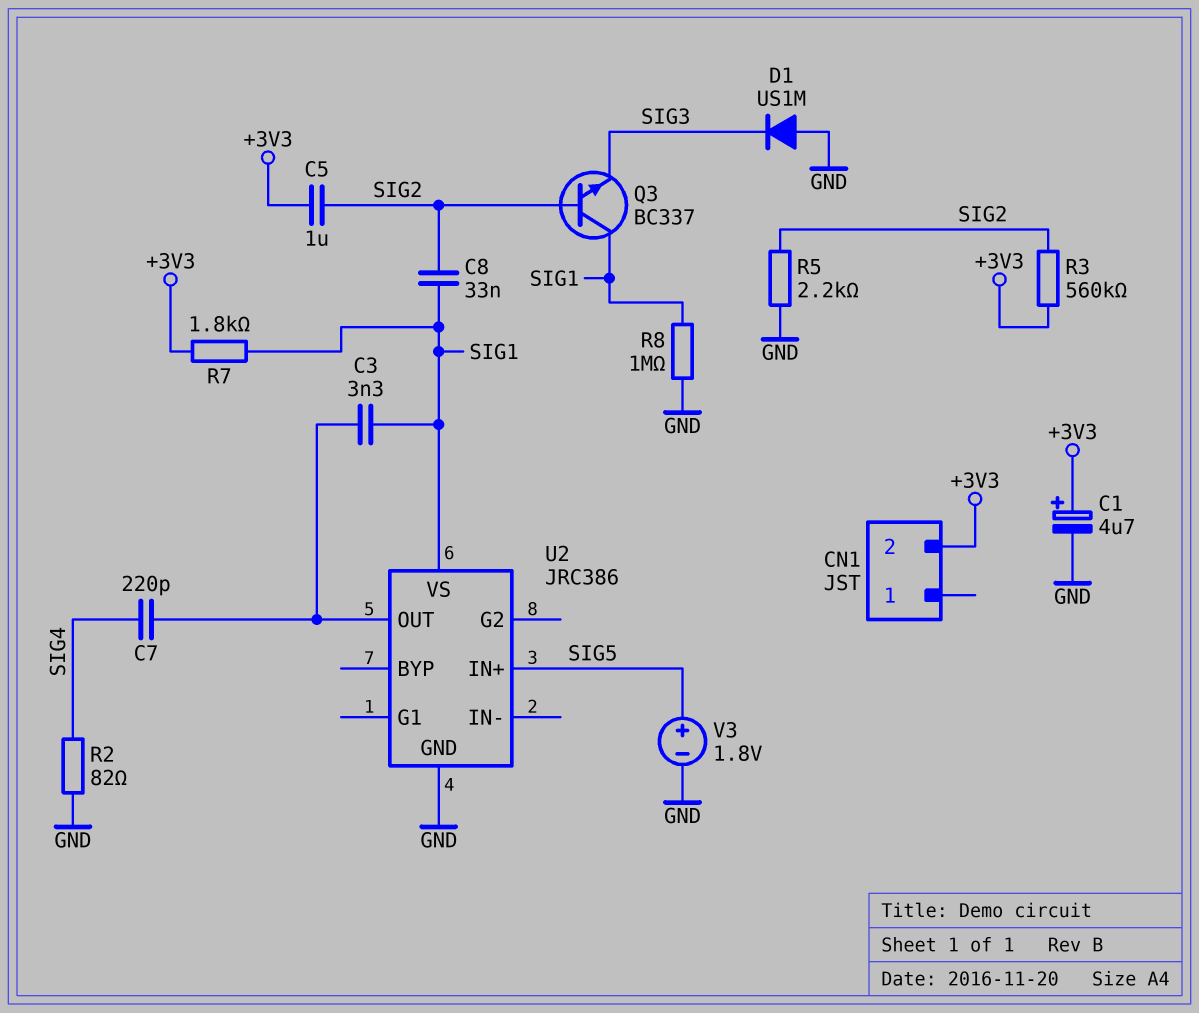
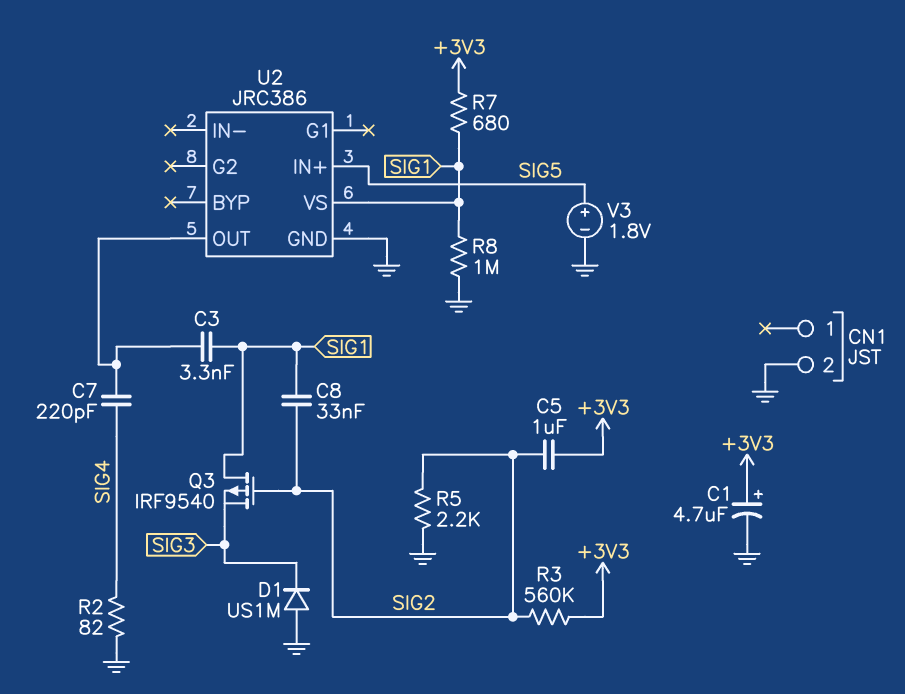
CN1 pin 2: +3V3 -> GND
Q3: NPN BC337 (B SIG2, C SIG1, E SIG3) -> PMOS IRF9540 (G SIG2, D SIG1, S SIG3)
R7: 1.8k (+3V3, SIG1) -> 680 (+3V3, SIG1)

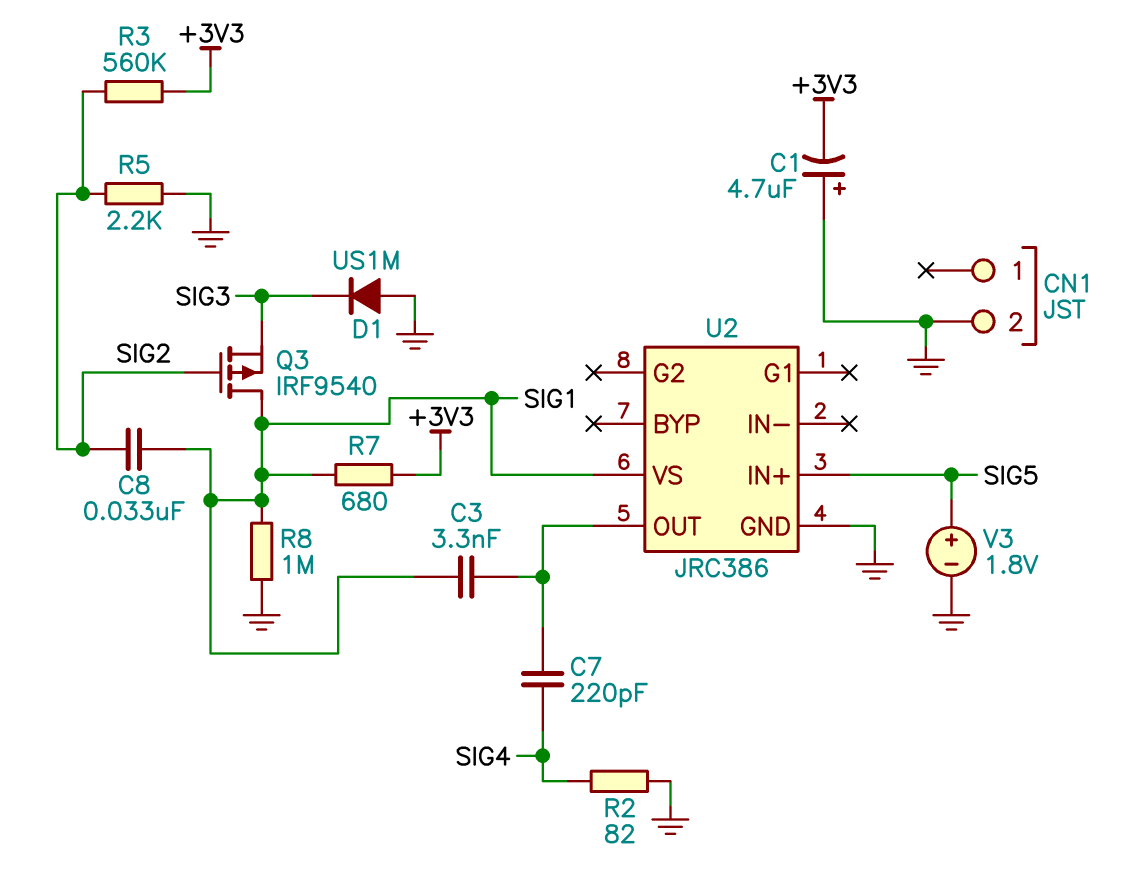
C1: 4.7uF (plus +3V3, minus GND) -> 4.7uF (plus GND, minus +3V3)
C5: 1uF (+3V3, SIG2) -> none

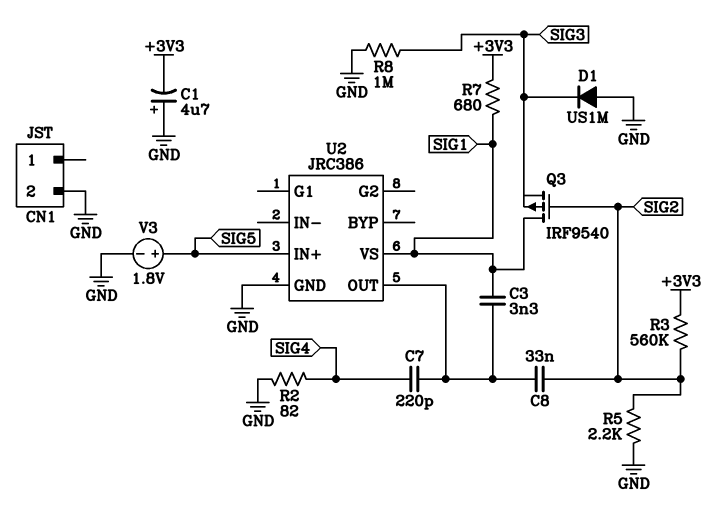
C8: 33nF (SIG1, SIG2) -> 33nF (SIG2, U2/OUT)
R8: 1M (GND, SIG1) -> 1M (GND, SIG3)

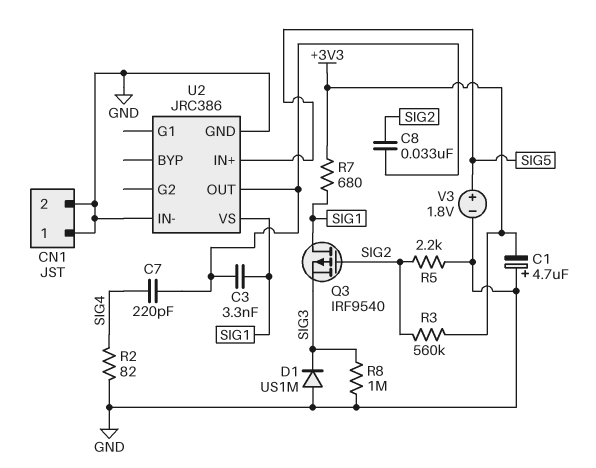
CN1 pin 1: none -> GND
U2 pin IN-: none -> GND

